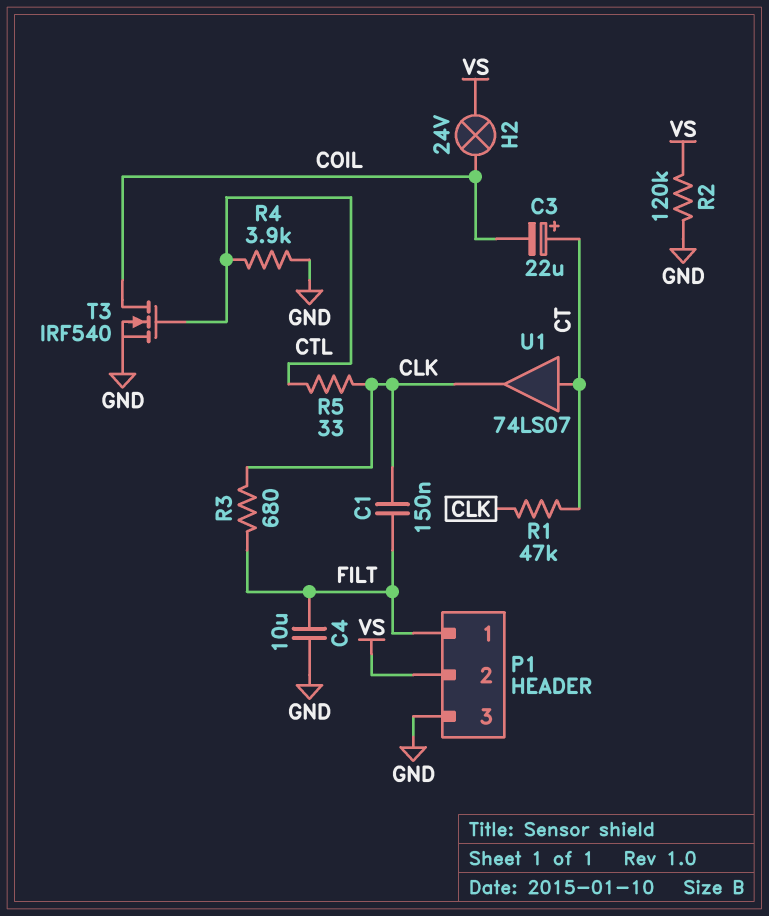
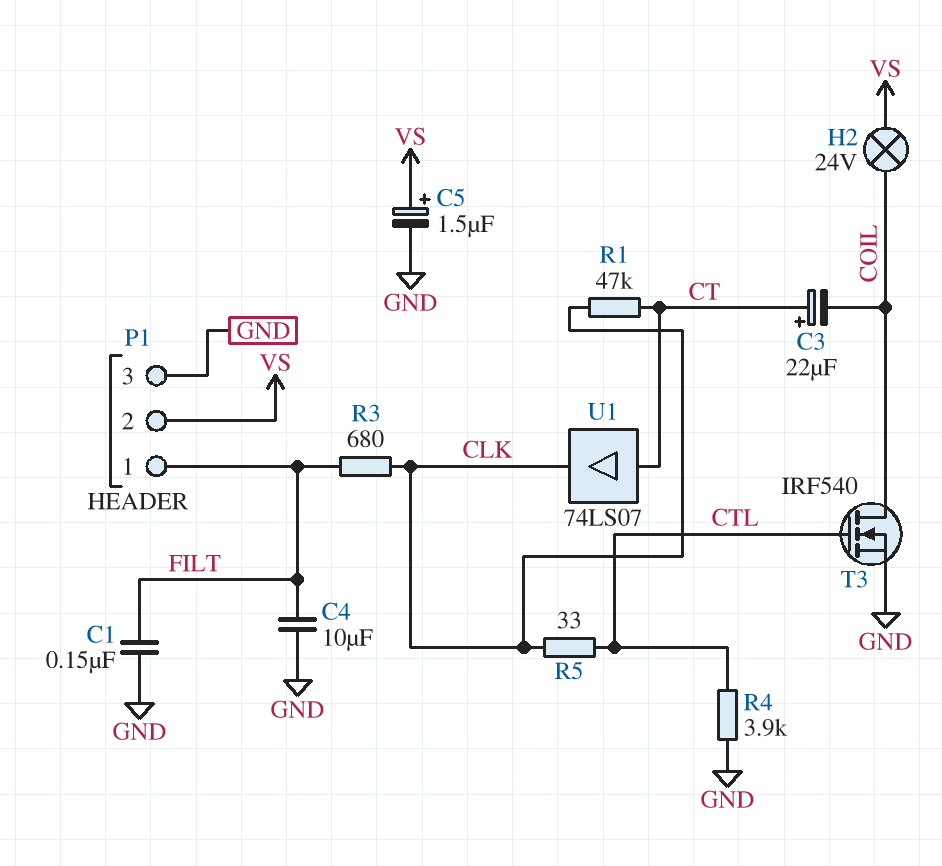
C1: 150nF (CLK, FILT) -> 150nF (FILT, GND)
C5: none -> 1.5uF (plus VS, minus GND)
R2: 120k (GND, VS) -> none

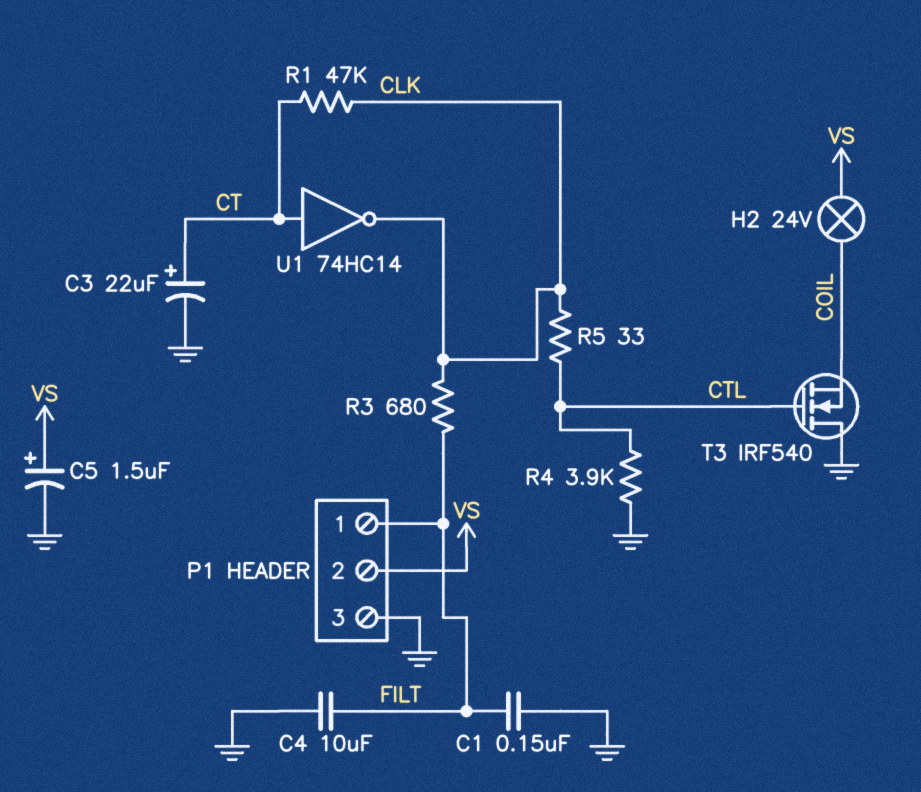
C3: 22uF (plus CT, minus COIL) -> 22uF (plus CT, minus GND)
T3: NMOS IRF540 (G CTL, D COIL, S GND) -> NMOS IRF540 (G CTL, D GND, S COIL)
U1: buffer 74LS07 (in CT, out CLK) -> NOT 74HC14 (in CT, out CLK)

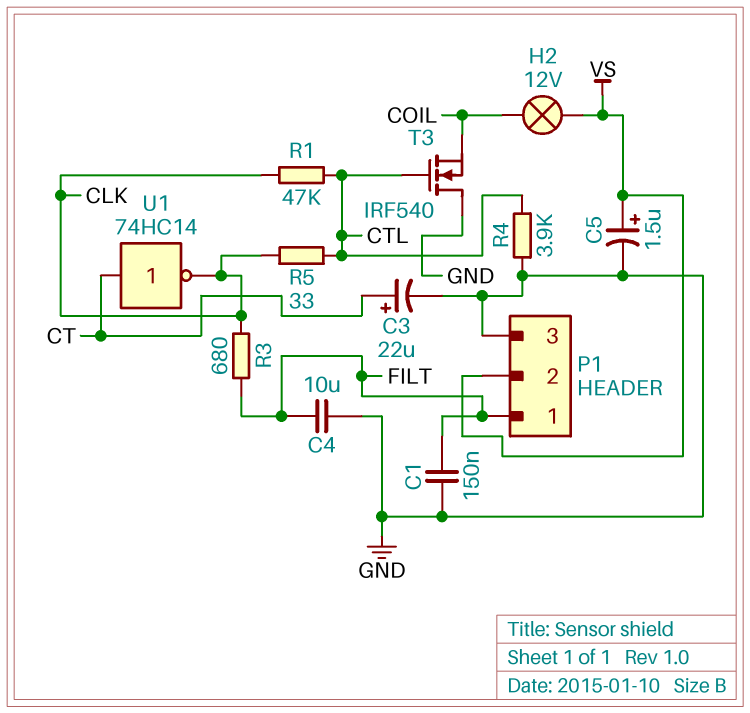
H2: lamp 24V (COIL, VS) -> lamp 12V (COIL, VS)
R1: 47k (CLK, CT) -> 47k (CLK, CTL)

